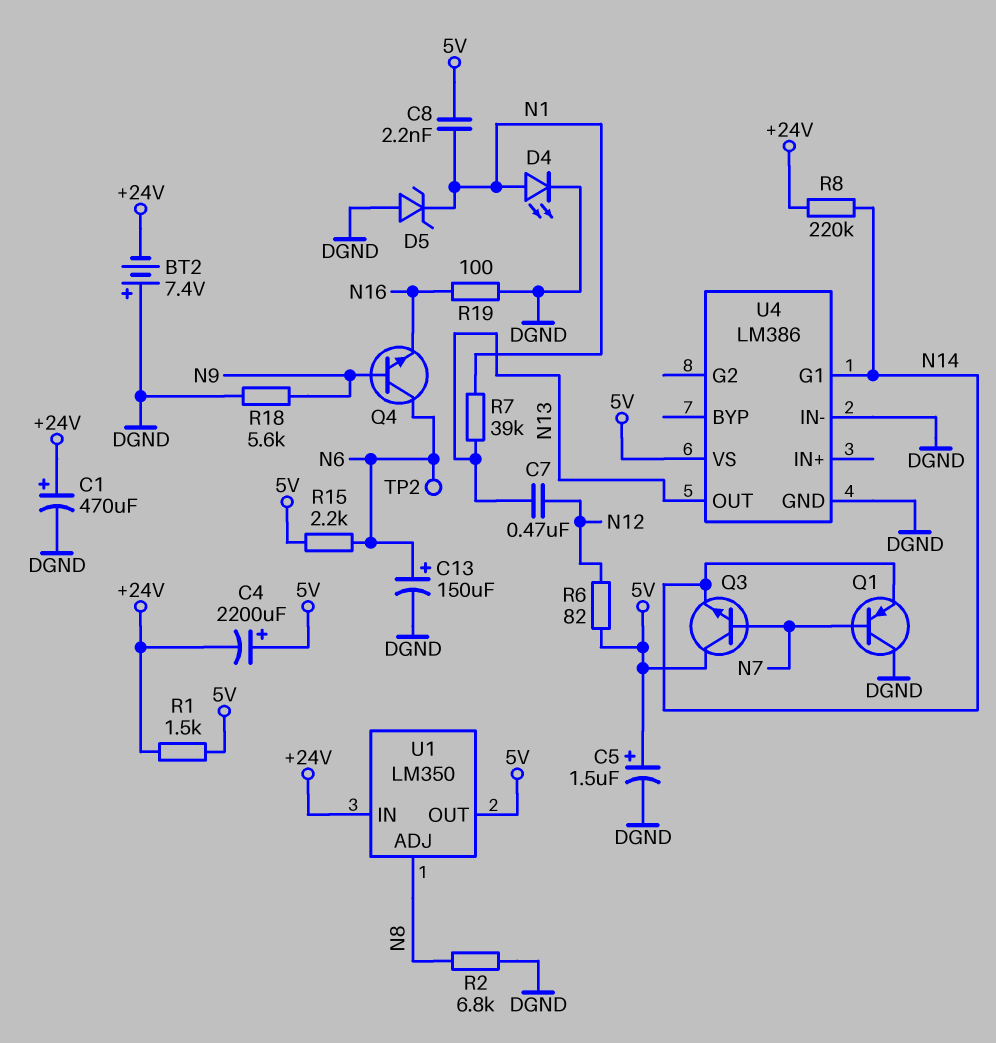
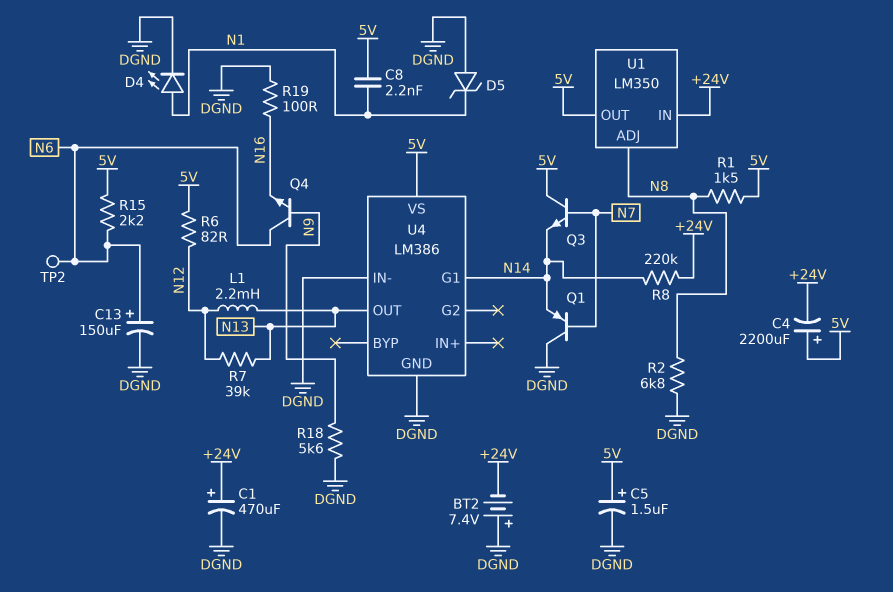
C7: 470nF (N12, N13) -> none
L1: none -> 2.2mH (N12, N13)
R1: 1.5k (+24V, 5V) -> 1.5k (5V, N8)
R7: 39k (N1, N13) -> 39k (N12, N13)

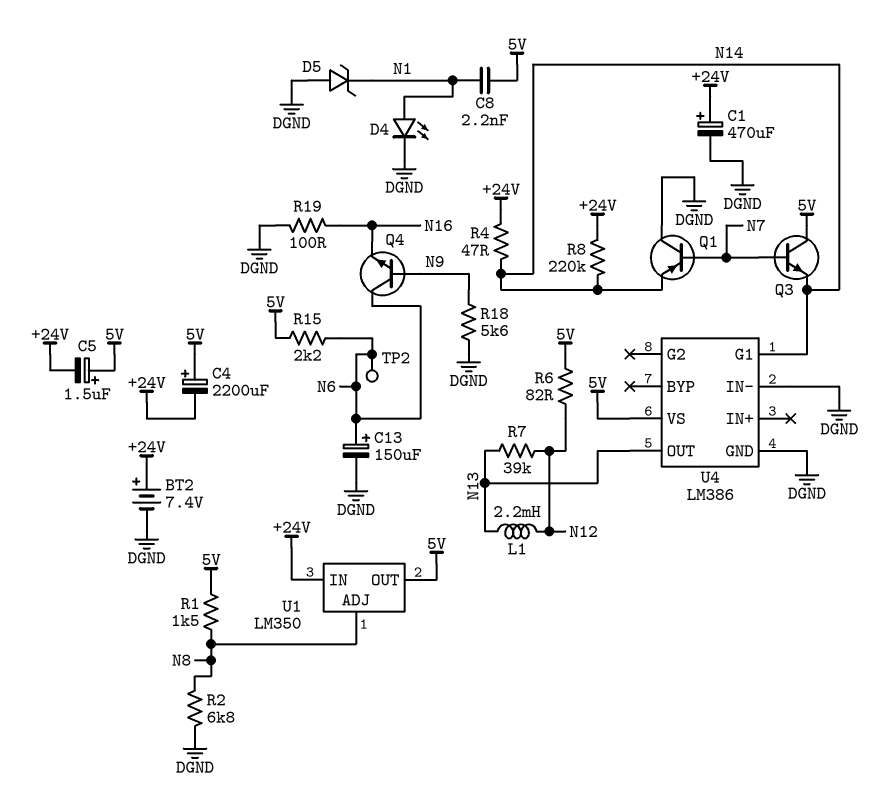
BT2: 7.4V (plus DGND, minus +24V) -> 7.4V (plus +24V, minus DGND)
C5: 1.5uF (plus 5V, minus DGND) -> 1.5uF (plus 5V, minus +24V)
R4: none -> 47 (+24V, N14)

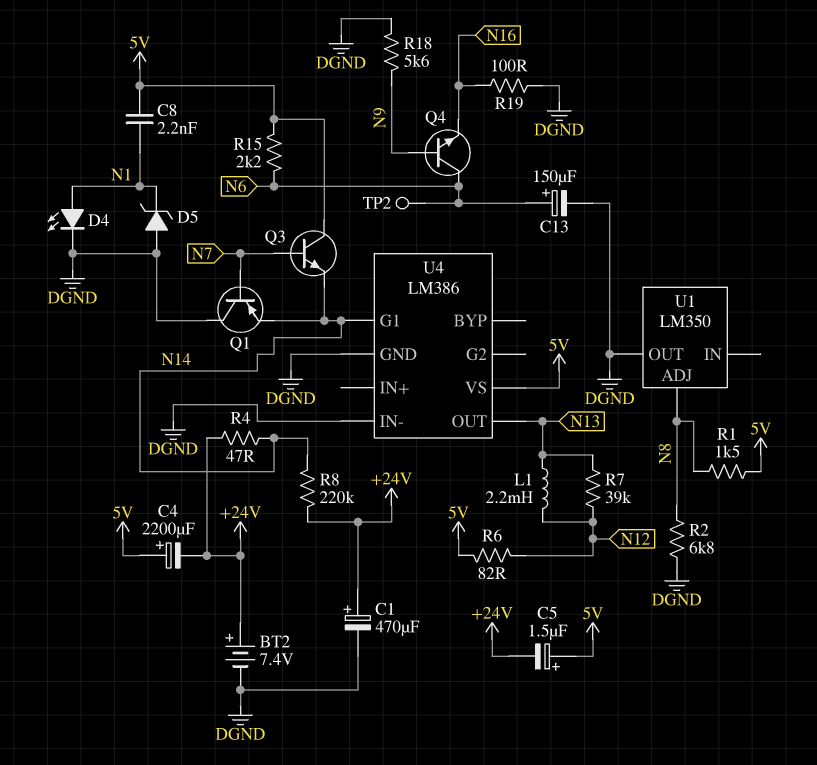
U1 pin IN: +24V -> none
U1 pin OUT: 5V -> DGND

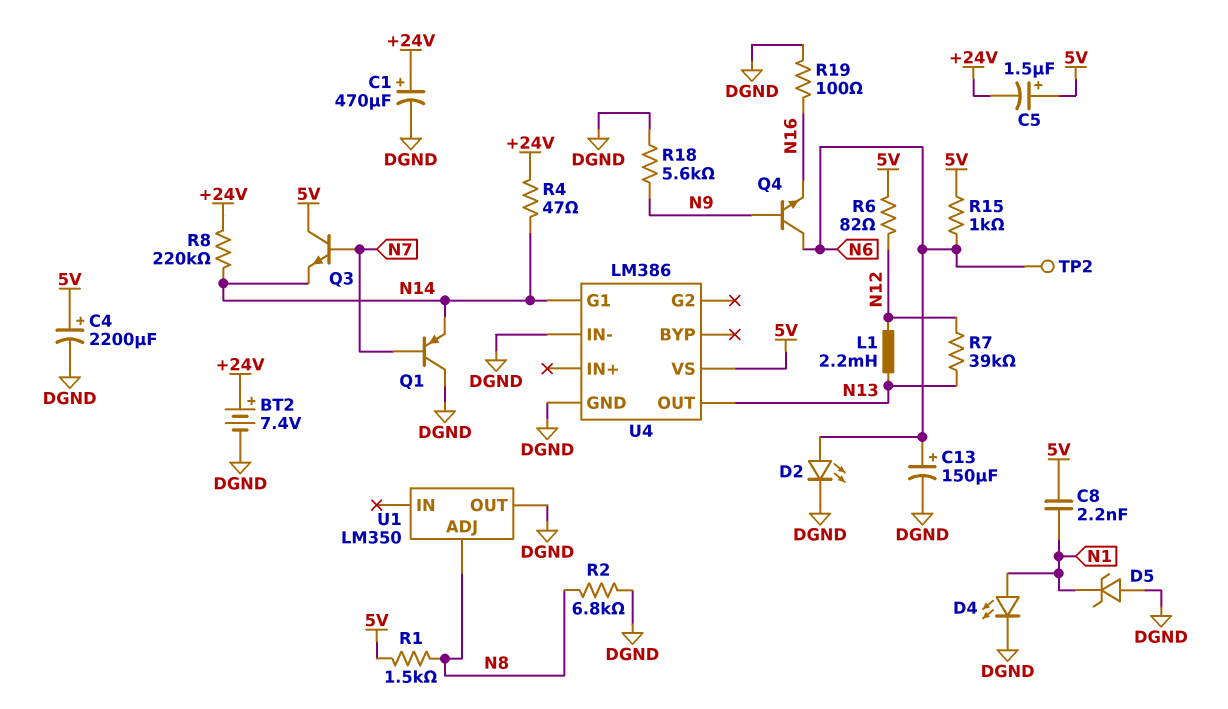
C4: 2200uF (plus 5V, minus +24V) -> 2200uF (plus 5V, minus DGND)
D2: none -> LED (A N6, K DGND)
R15: 2.2k (5V, N6) -> 1k (5V, N6)

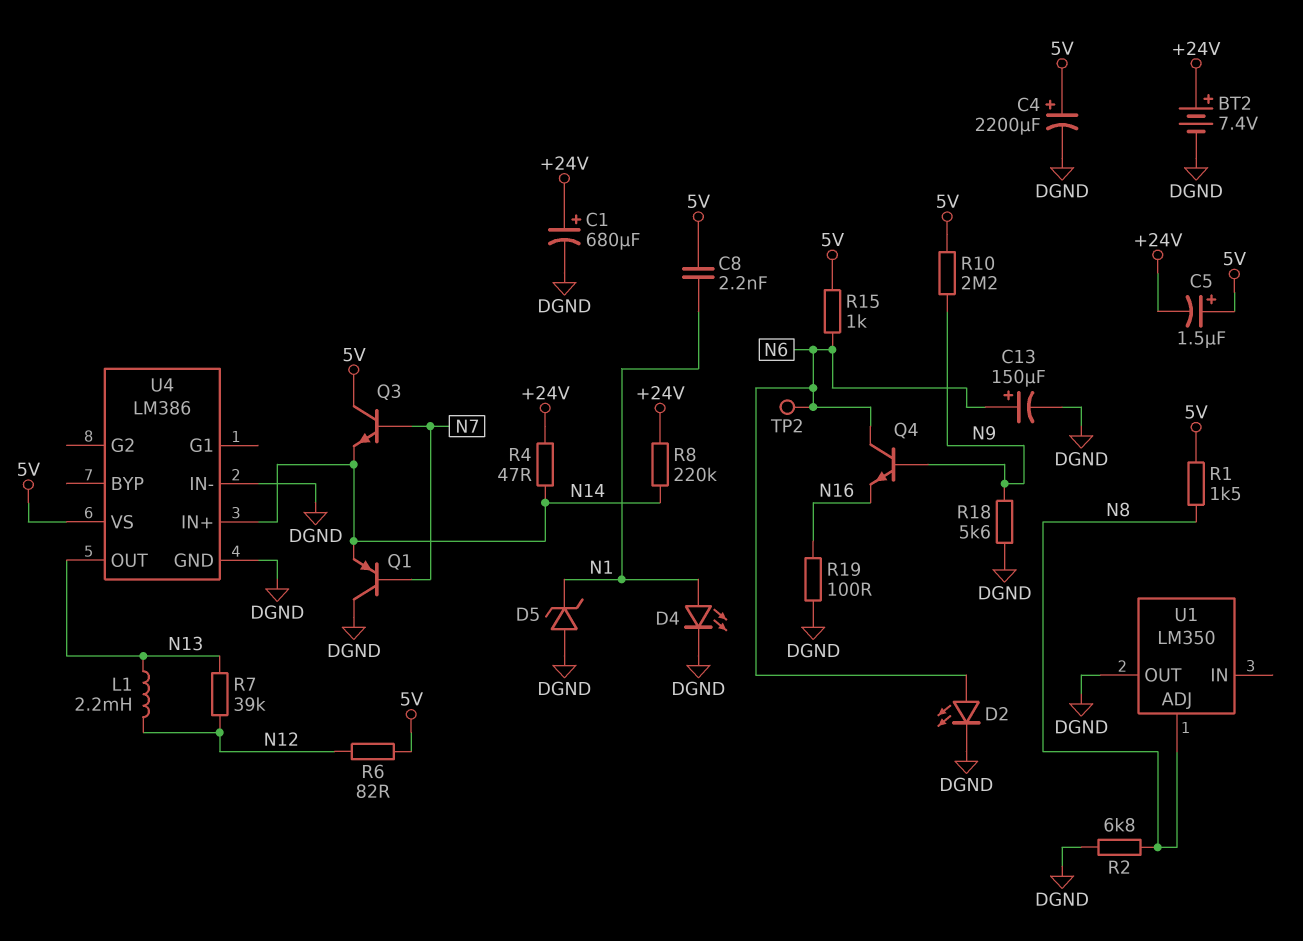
C1: 470uF (plus +24V, minus DGND) -> 680uF (plus +24V, minus DGND)
R10: none -> 2.2M (5V, N9)
U4 pin G1: N14 -> none
U4 pin IN+: none -> N14

